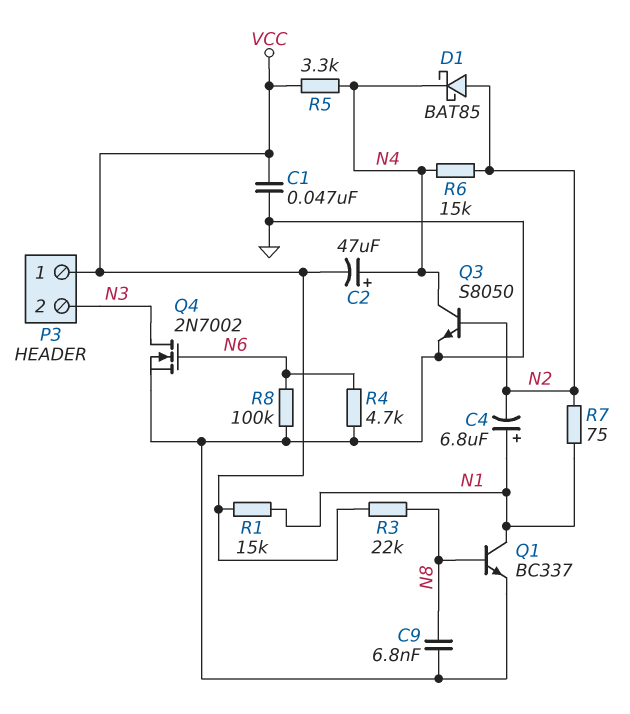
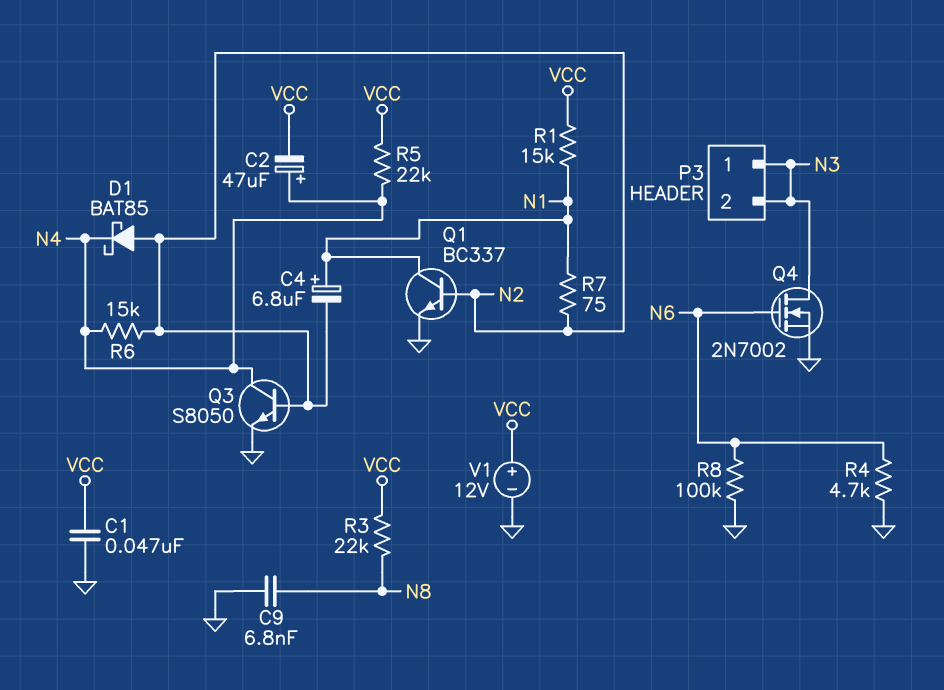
P3 pin 1: VCC -> N3
Q1: NPN BC337 (B N8, C N1, E GND) -> NPN BC337 (B N2, C N1, E GND)
R5: 3.3k (N4, VCC) -> 22k (N4, VCC)
V1: none -> 12V (plus VCC, minus GND)

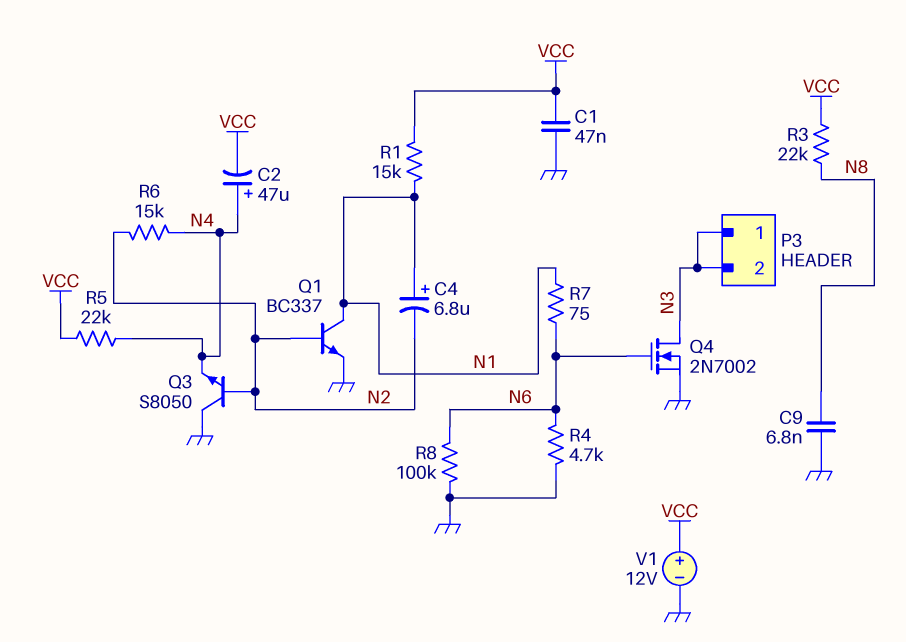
D1: schottky BAT85 (A N2, K N4) -> none
Q3: NPN S8050 (B N2, C N4, E GND) -> NPN S8050 (B N2, C GND, E N4)
R7: 75 (N1, N2) -> 75 (N1, N6)

